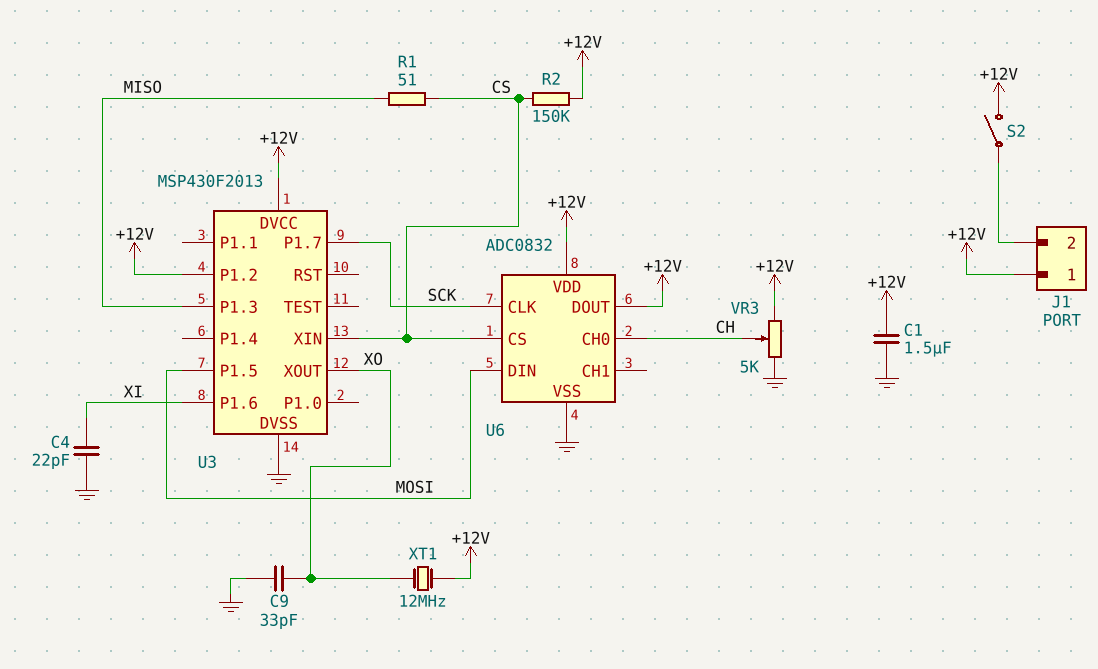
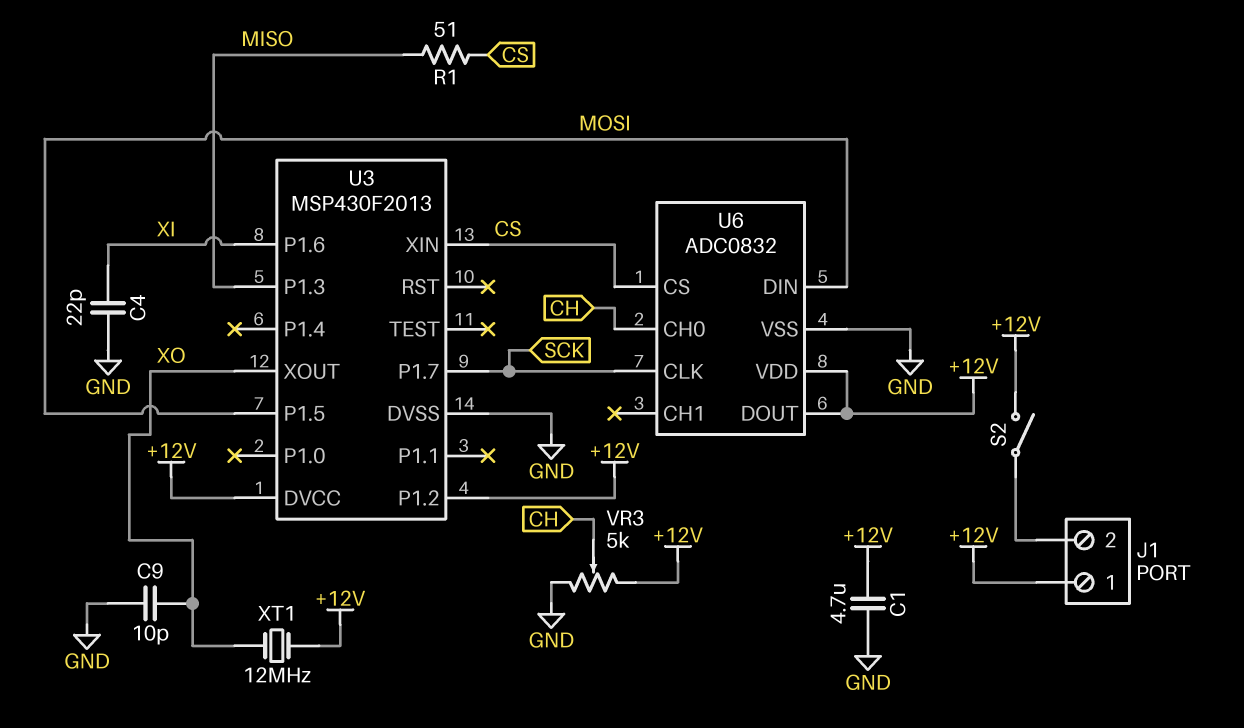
C1: 1.5uF (+12V, GND) -> 4.7uF (+12V, GND)
C9: 33pF (GND, XO) -> 10pF (GND, XO)
R2: 150k (+12V, CS) -> none

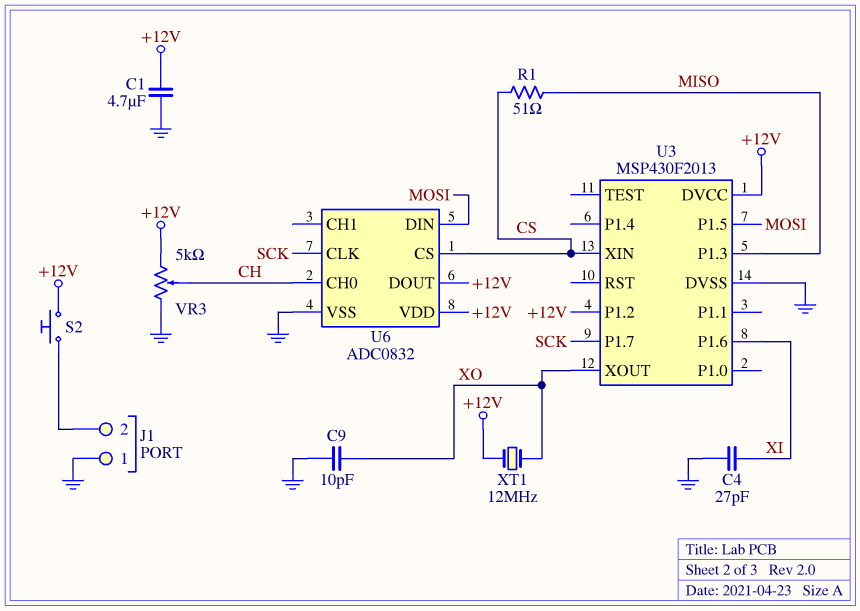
C4: 22pF (GND, XI) -> 27pF (GND, XI)
J1 pin 1: +12V -> GND
S2: switch (+12V, J1/2) -> button (+12V, J1/2)

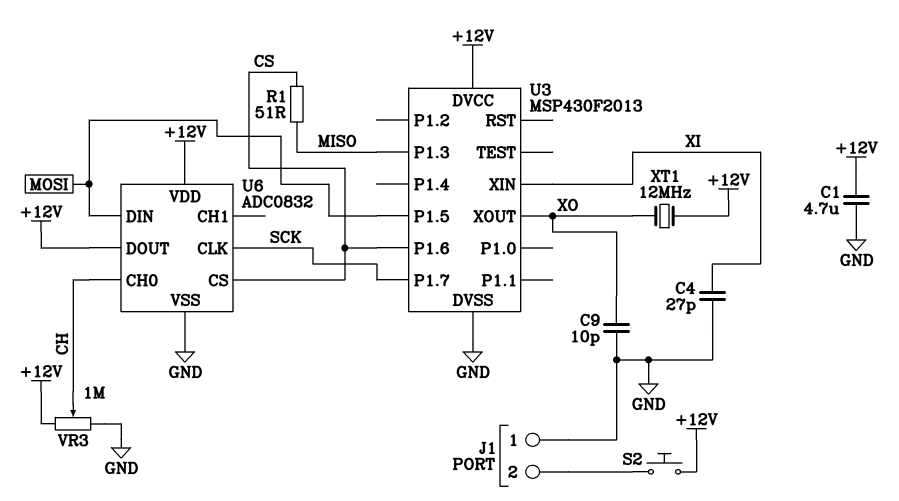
U3 pin P1.2: +12V -> none
U3 pin P1.6: XI -> CS
U3 pin XIN: CS -> XI
VR3: 5k (+12V, GND, wiper CH) -> 1M (+12V, GND, wiper CH)

